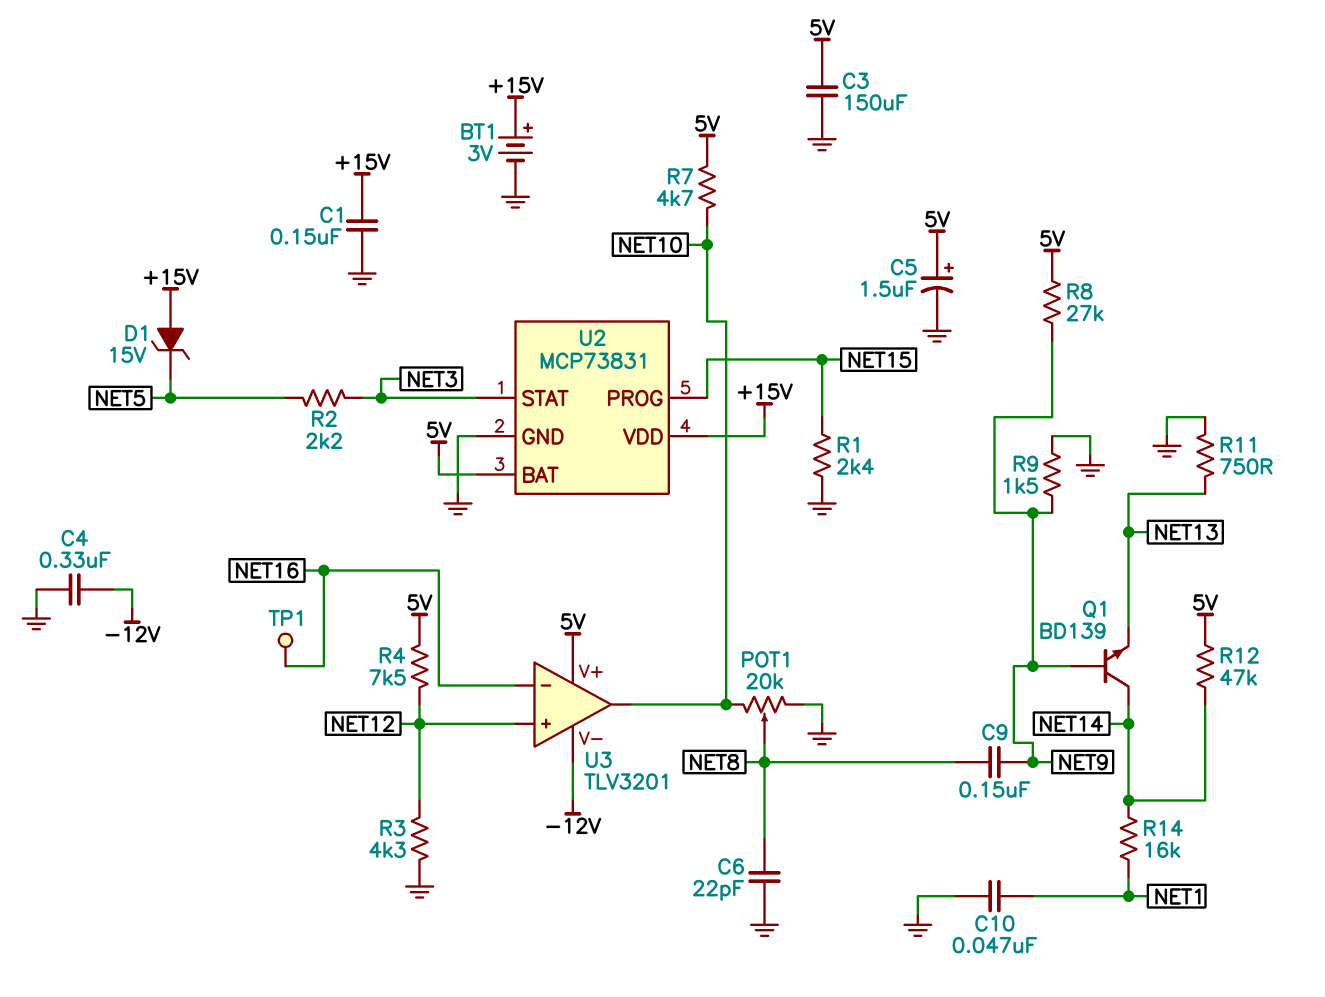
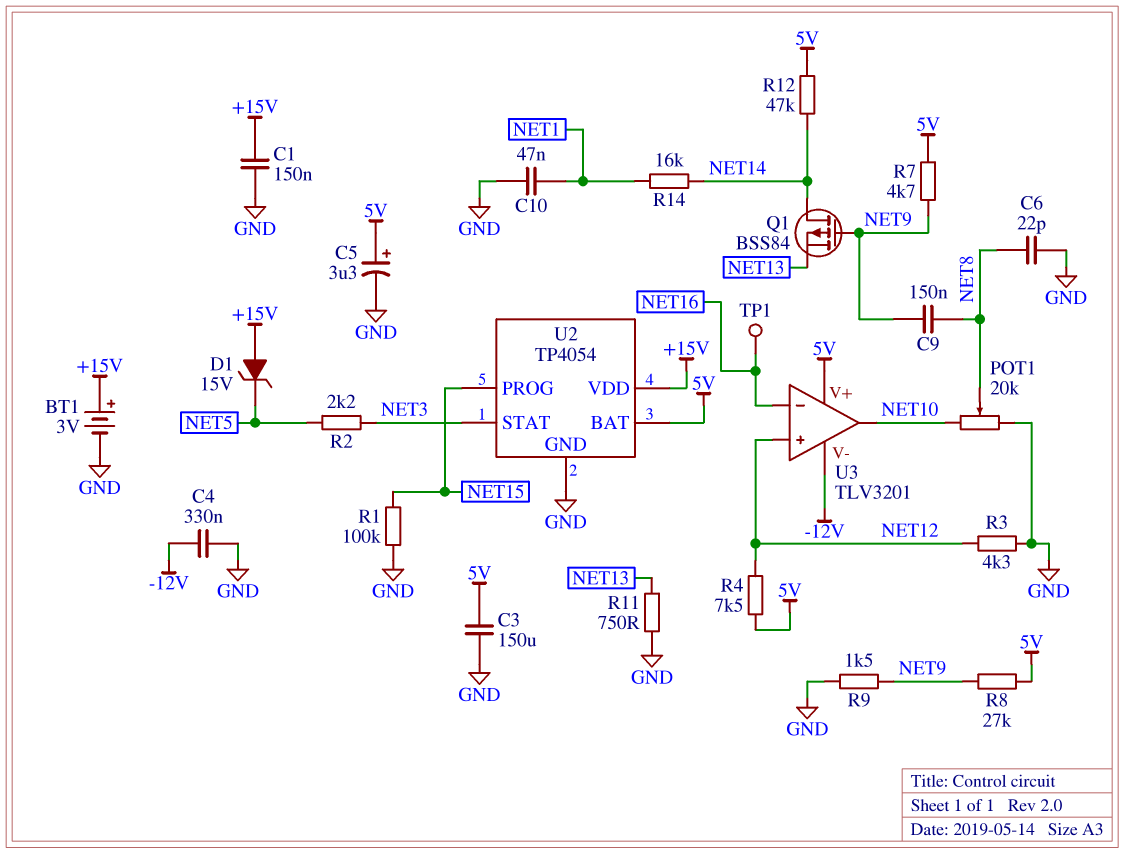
C5: 1.5uF (plus 5V, minus GND) -> 3.3uF (plus 5V, minus GND)
Q1: NPN BD139 (B NET9, C NET14, E NET13) -> PMOS BSS84 (G NET9, D NET14, S NET13)
R1: 2.4k (GND, NET15) -> 100k (GND, NET15)
R7: 4.7k (5V, NET10) -> 4.7k (5V, NET9)
U2: MCP73831 -> TP4054

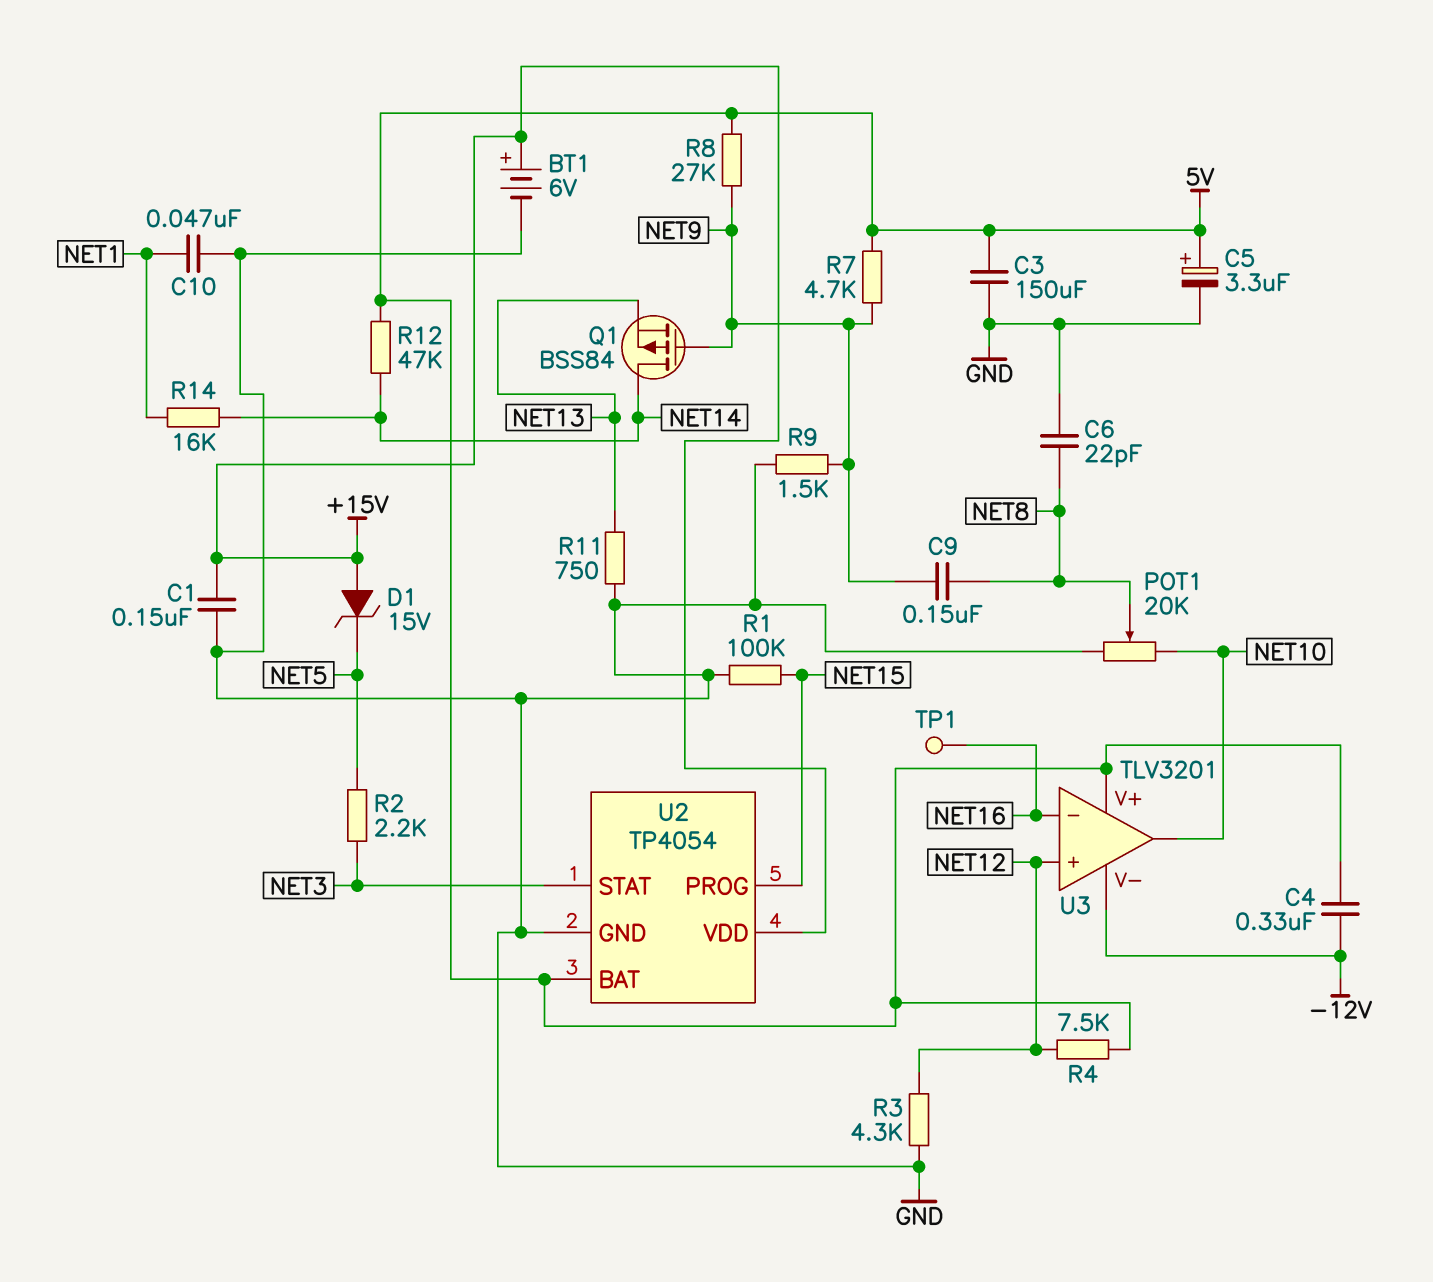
BT1: 3V (plus +15V, minus GND) -> 6V (plus +15V, minus GND)
C4: 330nF (-12V, GND) -> 330nF (-12V, 5V)

